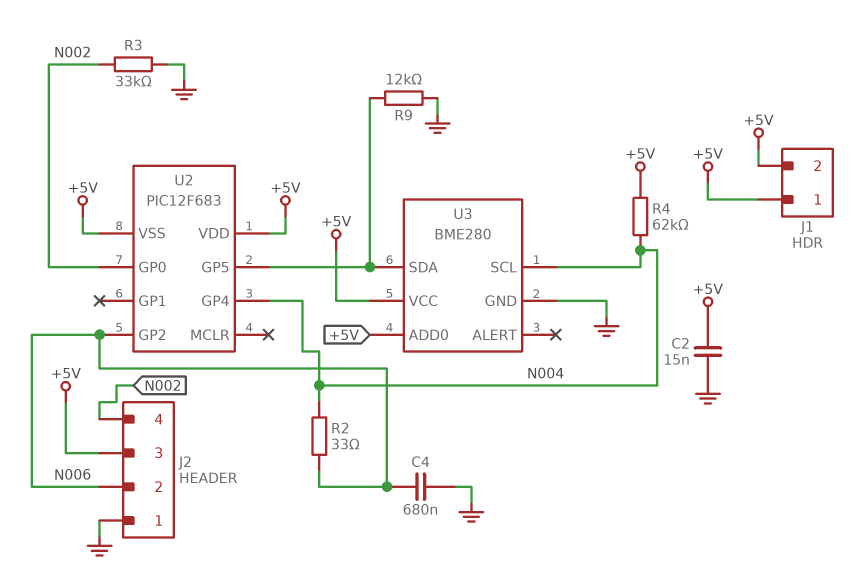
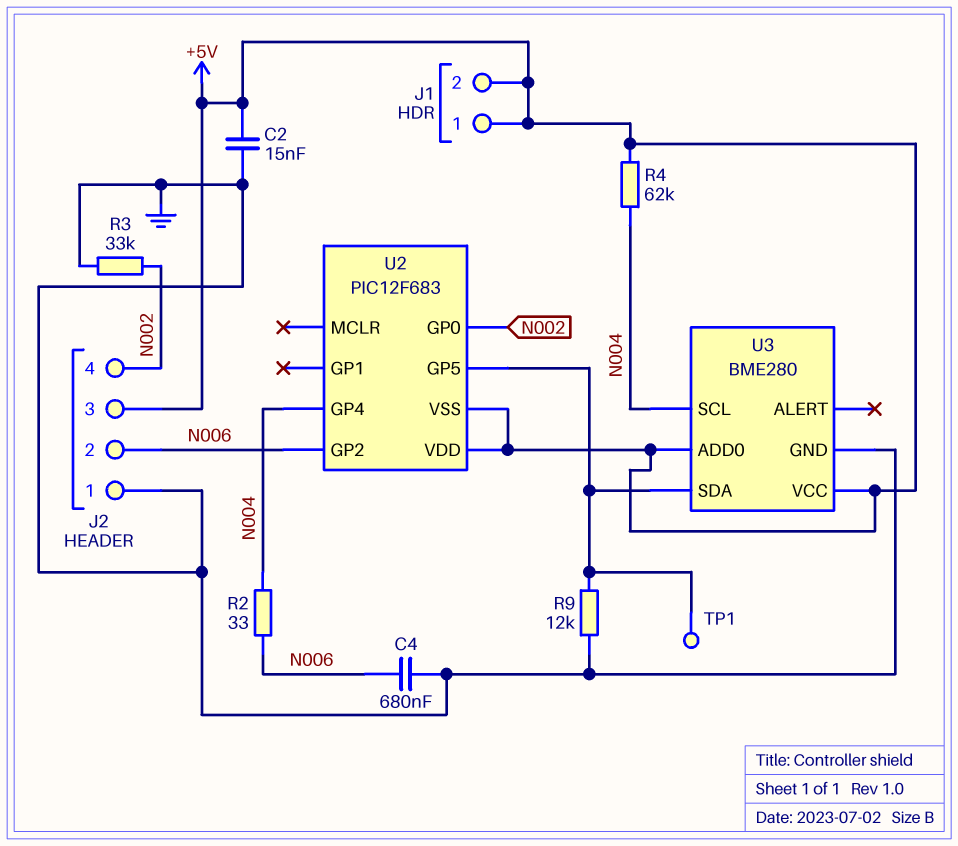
TP1: none -> test point (U2/GP5)

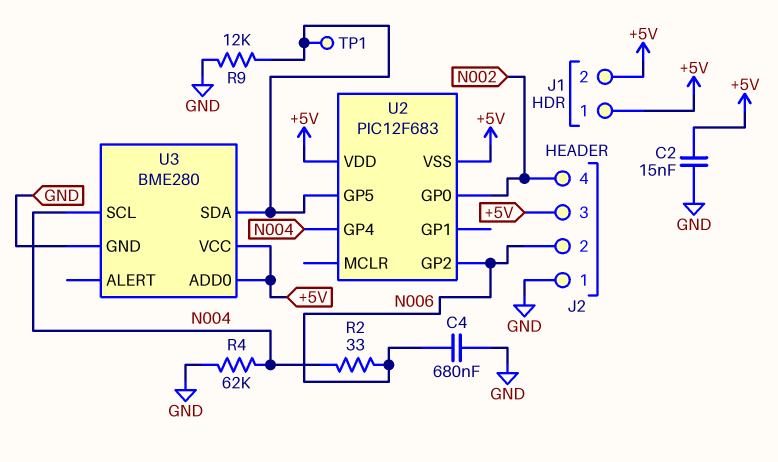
R3: 33k (GND, N002) -> none
R4: 62k (+5V, N004) -> 62k (GND, N004)

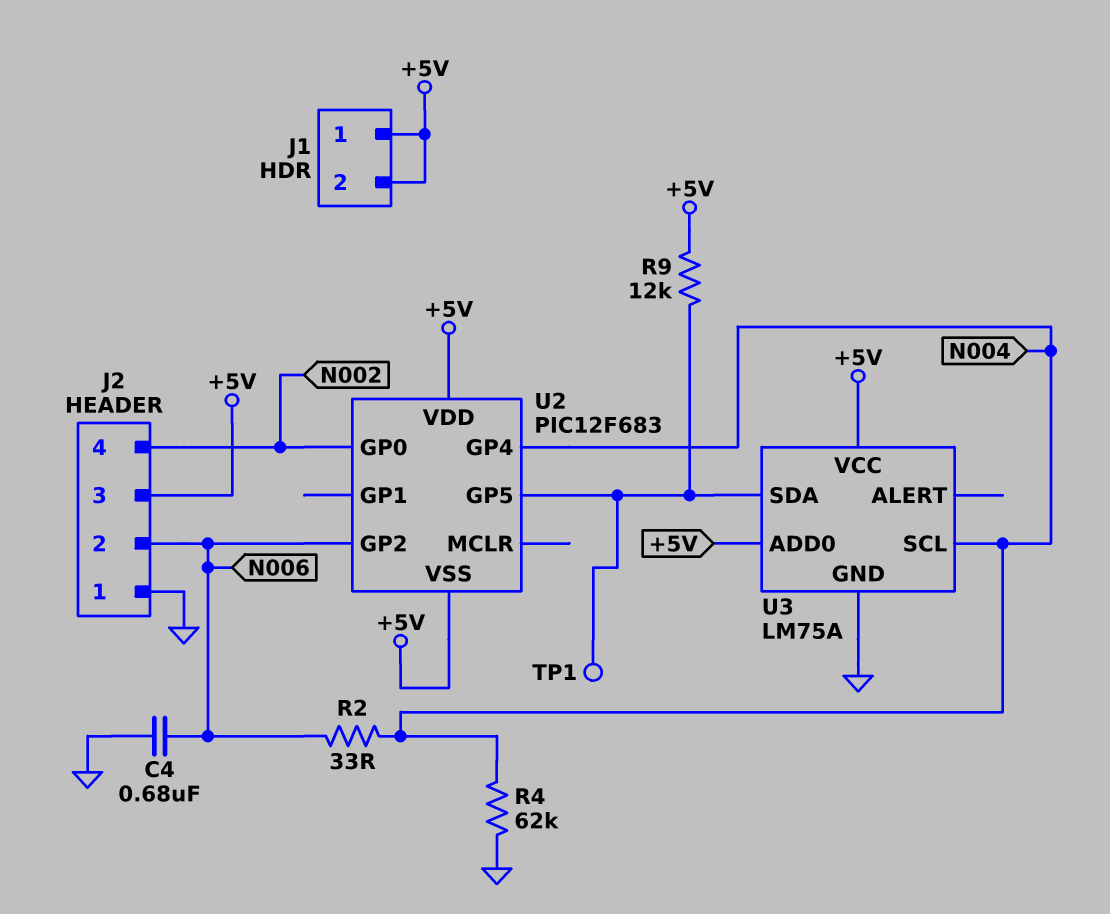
C2: 15nF (+5V, GND) -> none
R9: 12k (GND, U2/GP5) -> 12k (+5V, U2/GP5)
U3: BME280 -> LM75A

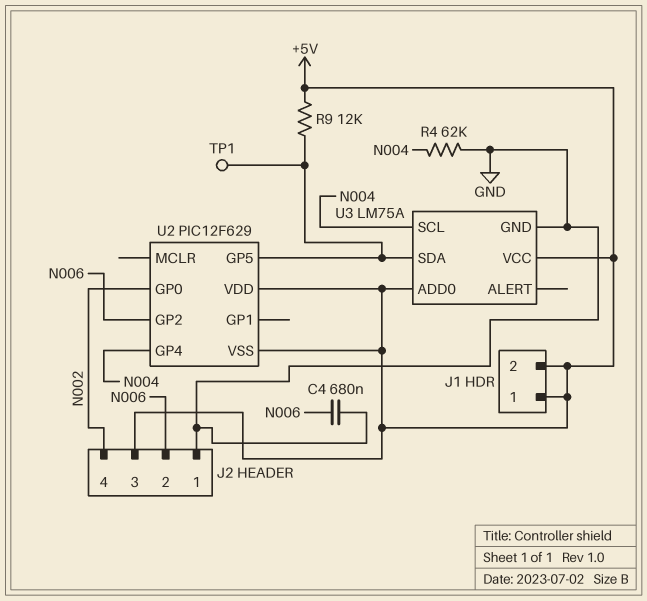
R2: 33 (N004, N006) -> none
U2: PIC12F683 -> PIC12F629

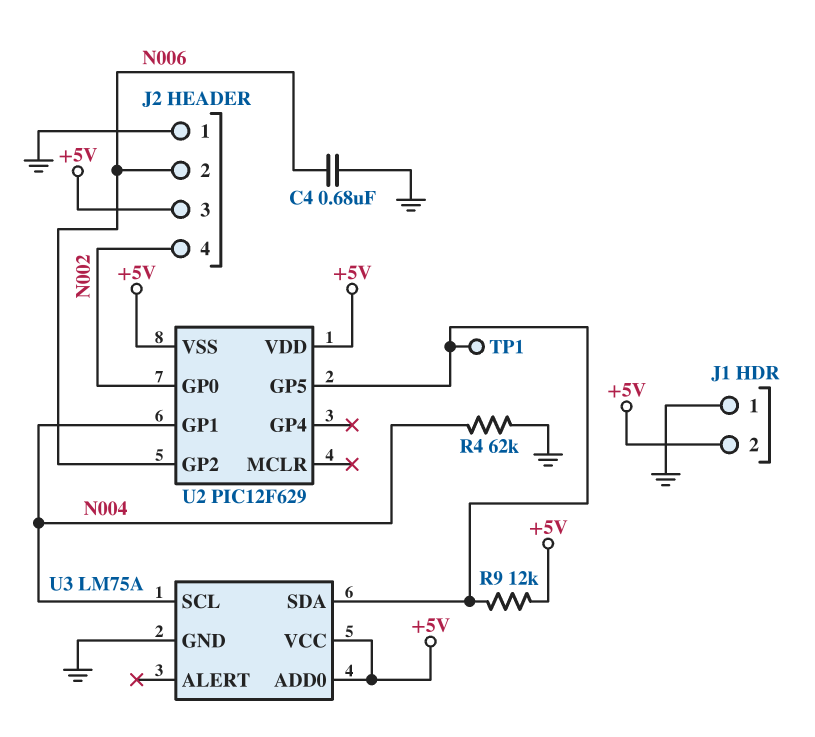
J1 pin 1: +5V -> GND
U2 pin GP1: none -> N004
U2 pin GP4: N004 -> none

